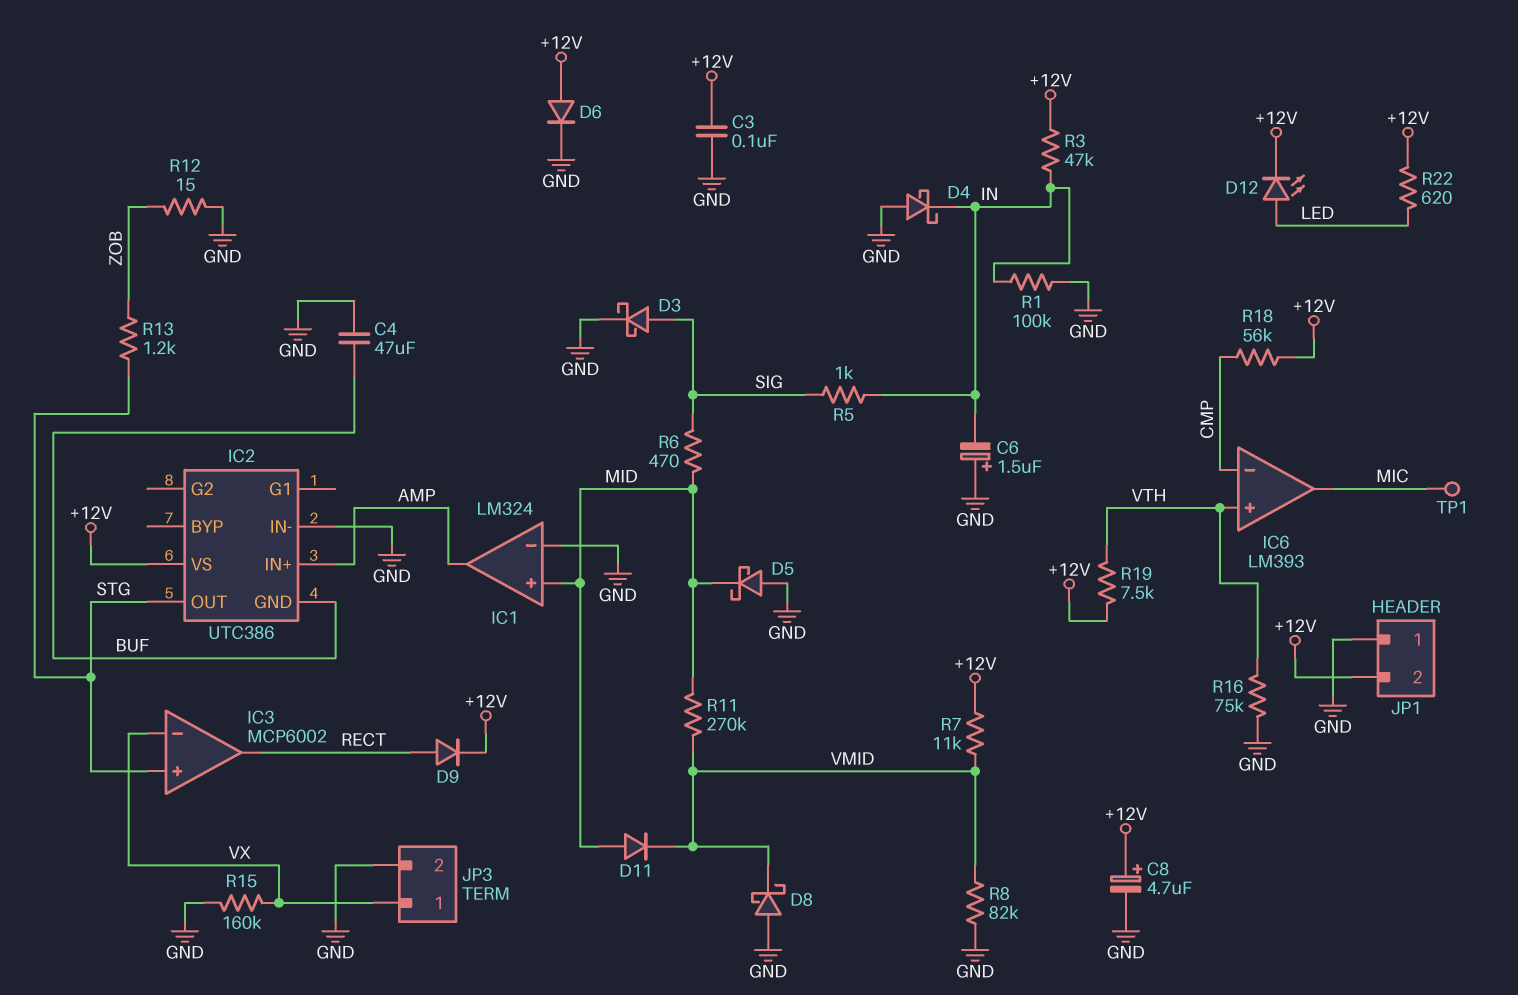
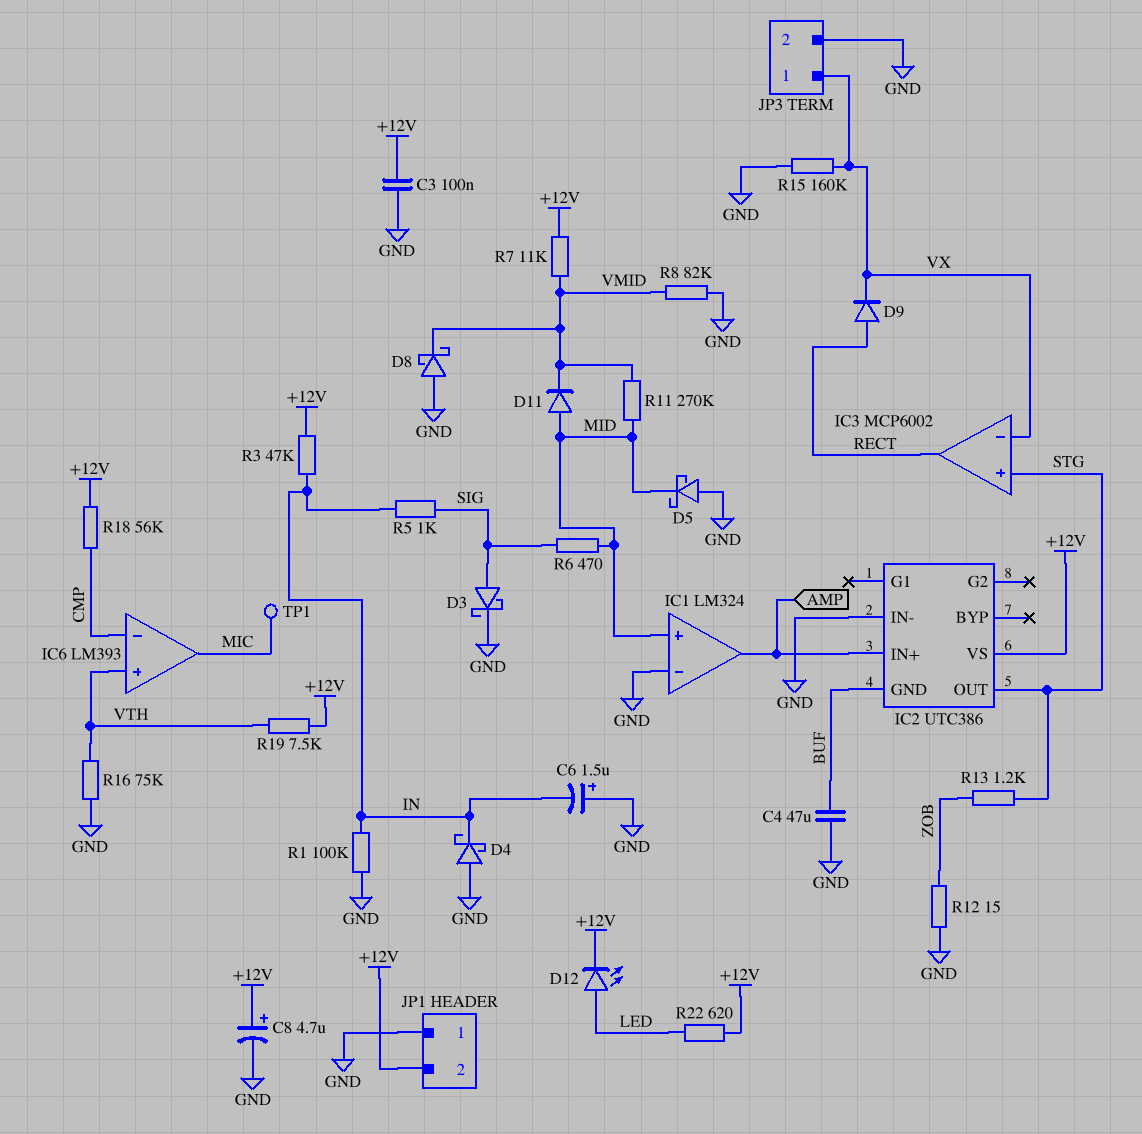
D6: diode (A +12V, K GND) -> none
D9: diode (A RECT, K +12V) -> diode (A RECT, K VX)

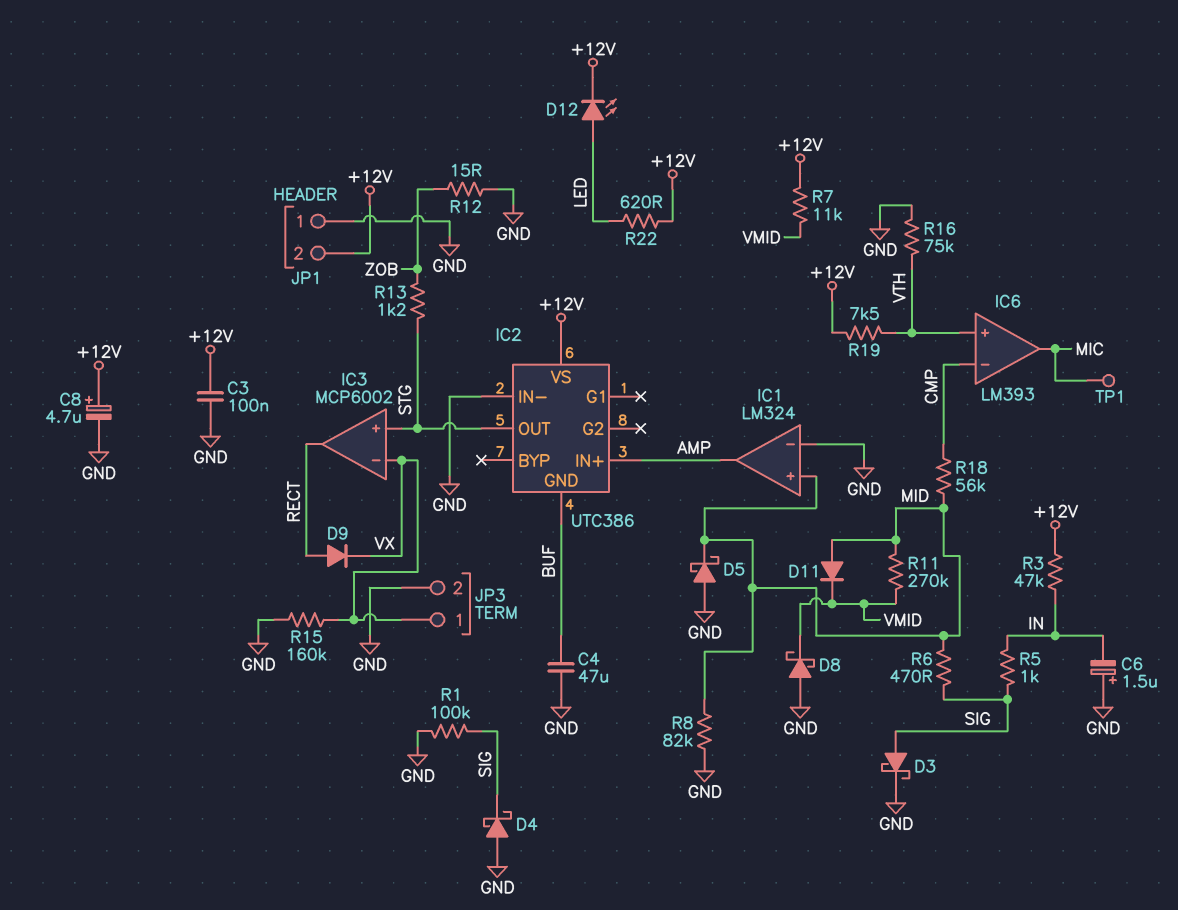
D4: schottky (A GND, K IN) -> schottky (A GND, K SIG)
R1: 100k (GND, IN) -> 100k (GND, SIG)
R8: 82k (GND, VMID) -> 82k (GND, MID)
R18: 56k (+12V, CMP) -> 56k (CMP, MID)

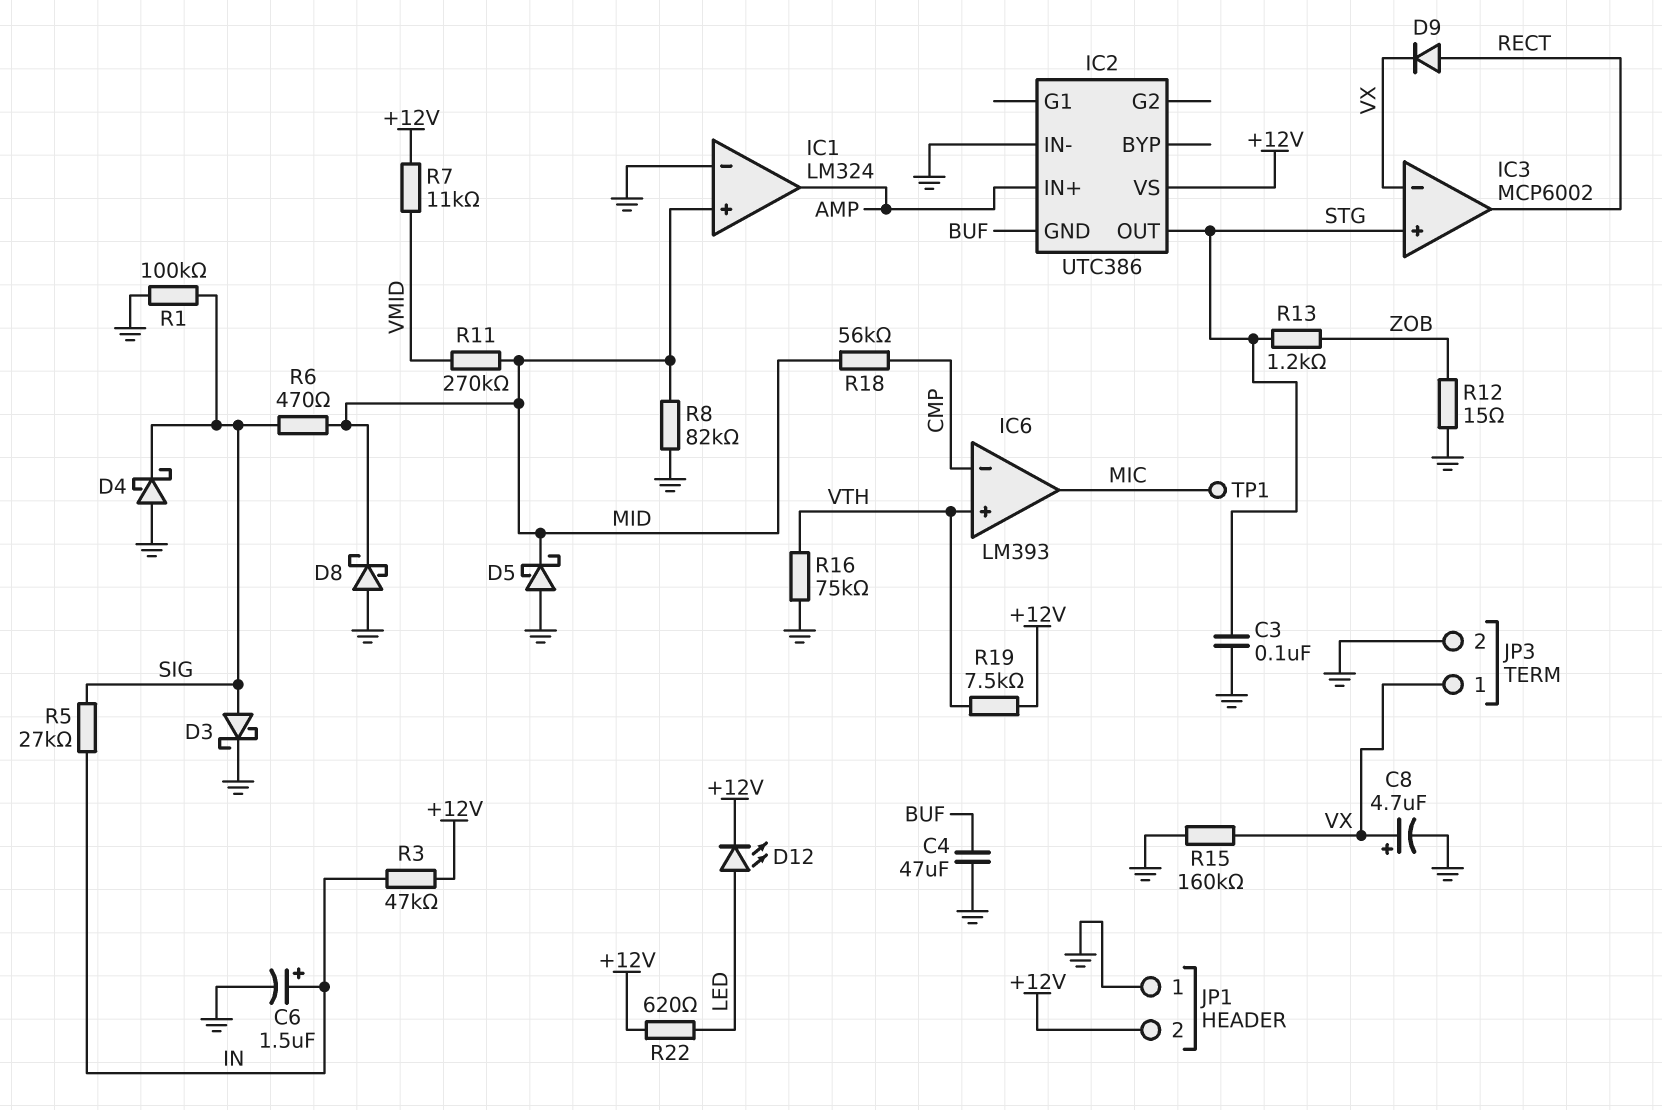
C3: 100nF (+12V, GND) -> 100nF (GND, STG)
C6: 1.5uF (plus GND, minus IN) -> 1.5uF (plus IN, minus GND)
C8: 4.7uF (plus +12V, minus GND) -> 4.7uF (plus VX, minus GND)
D8: schottky (A GND, K VMID) -> schottky (A GND, K MID)
D11: diode (A MID, K VMID) -> none
R5: 1k (IN, SIG) -> 27k (IN, SIG)

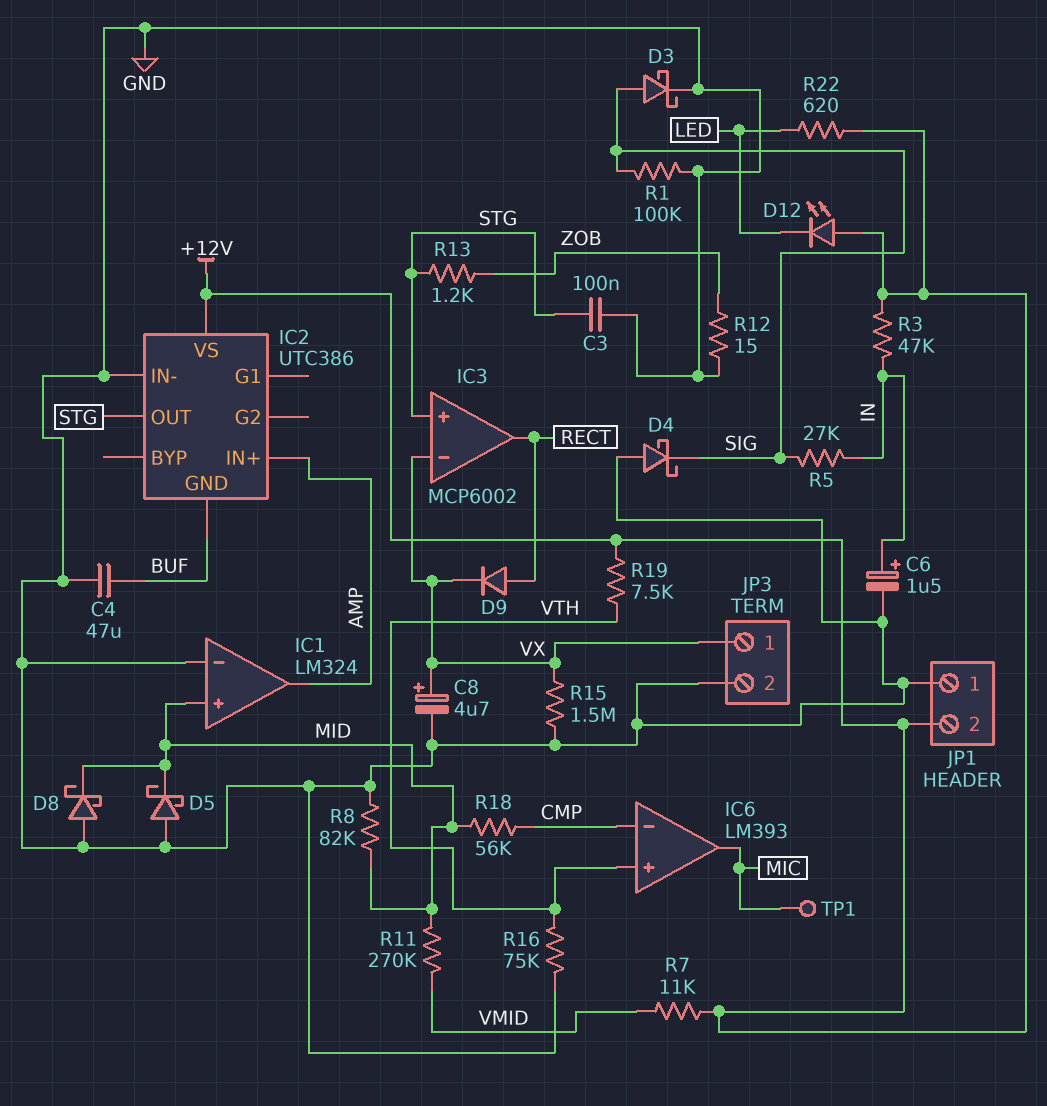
D12: LED (A LED, K +12V) -> LED (A +12V, K LED)
R6: 470 (MID, SIG) -> none
R15: 160k (GND, VX) -> 1.5M (GND, VX)

